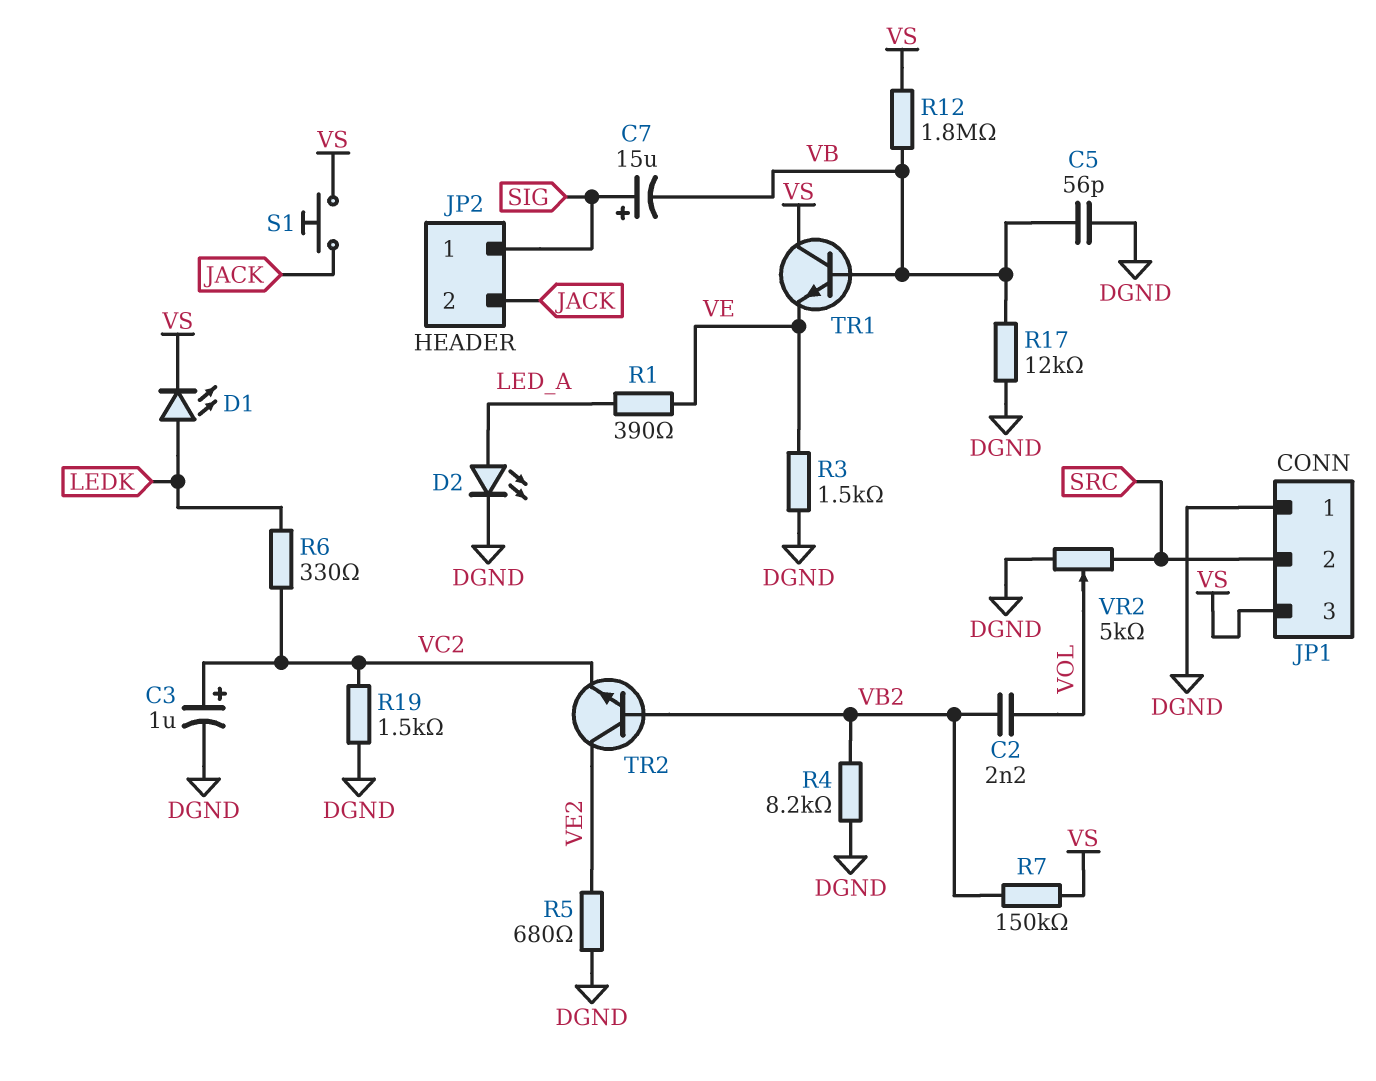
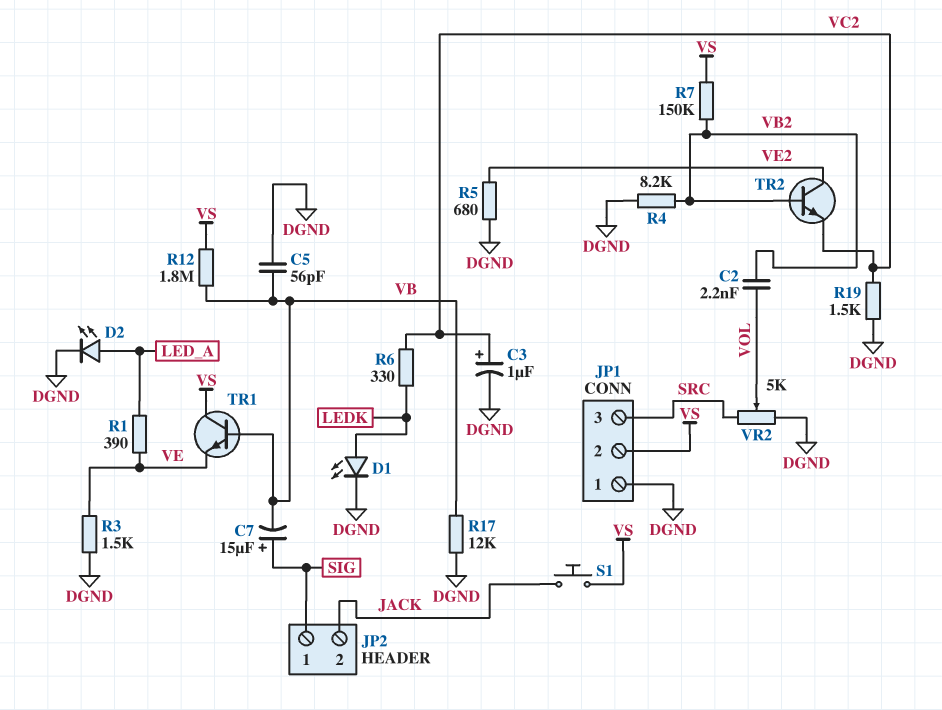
D1: LED (A LEDK, K VS) -> LED (A LEDK, K DGND)
JP1 pin 2: SRC -> VS
JP1 pin 3: VS -> SRC

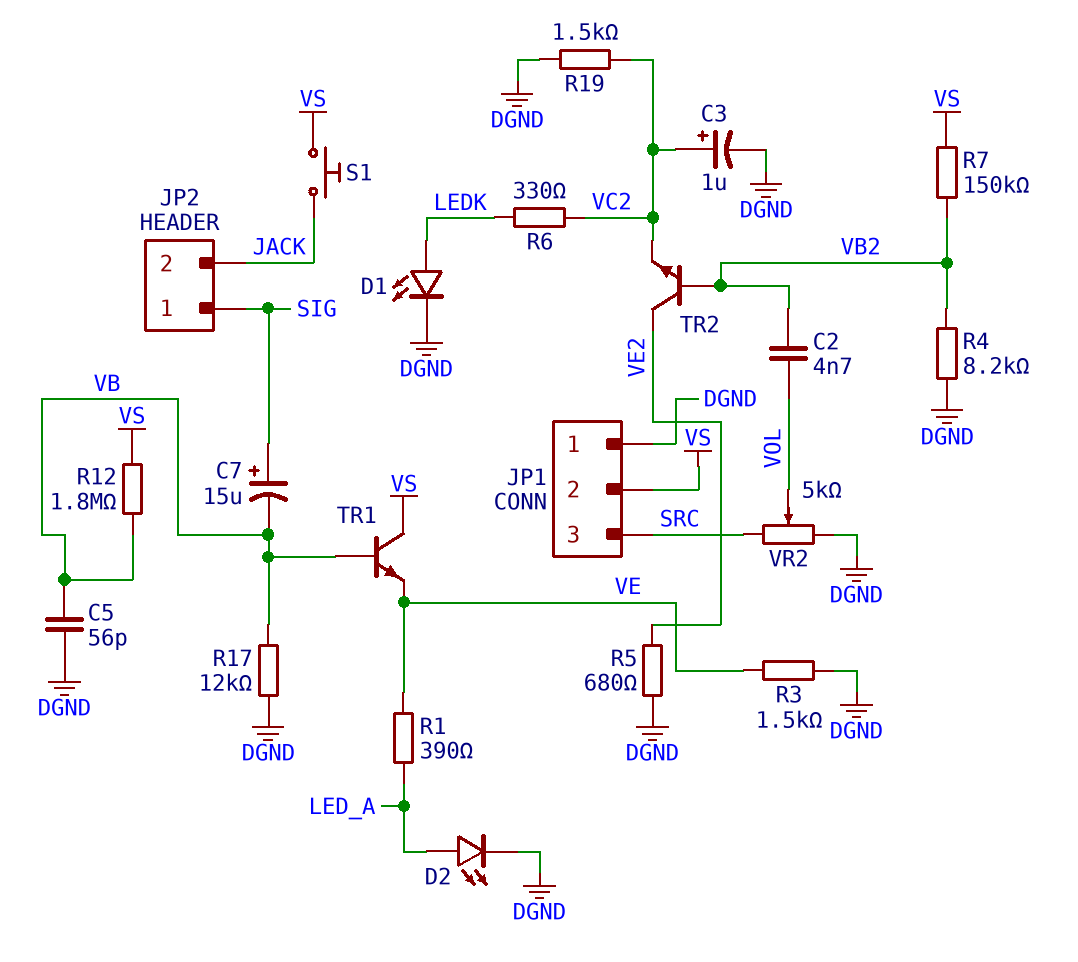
C2: 2.2nF (VB2, VOL) -> 4.7nF (VB2, VOL)

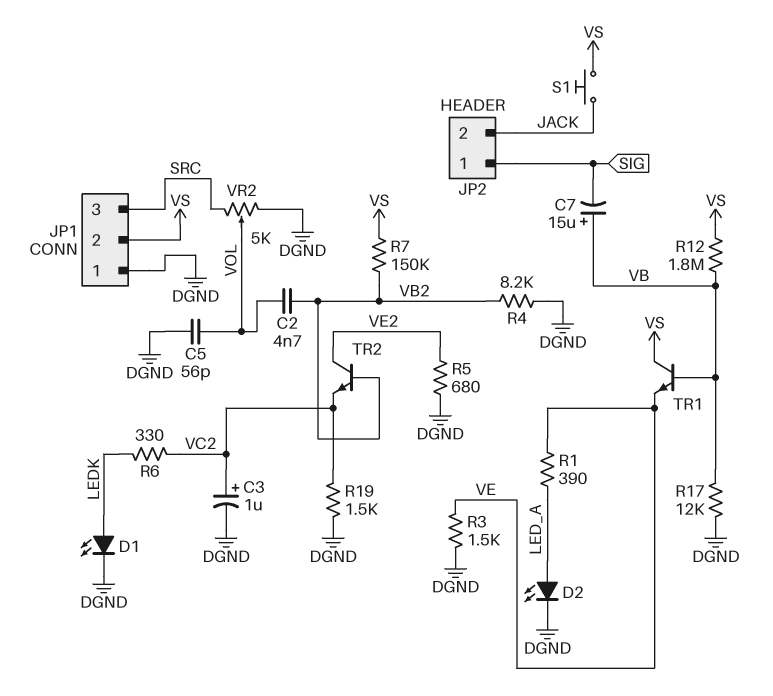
C5: 56pF (DGND, VB) -> 56pF (DGND, VOL)
C7: 15uF (plus SIG, minus VB) -> 15uF (plus VB, minus SIG)

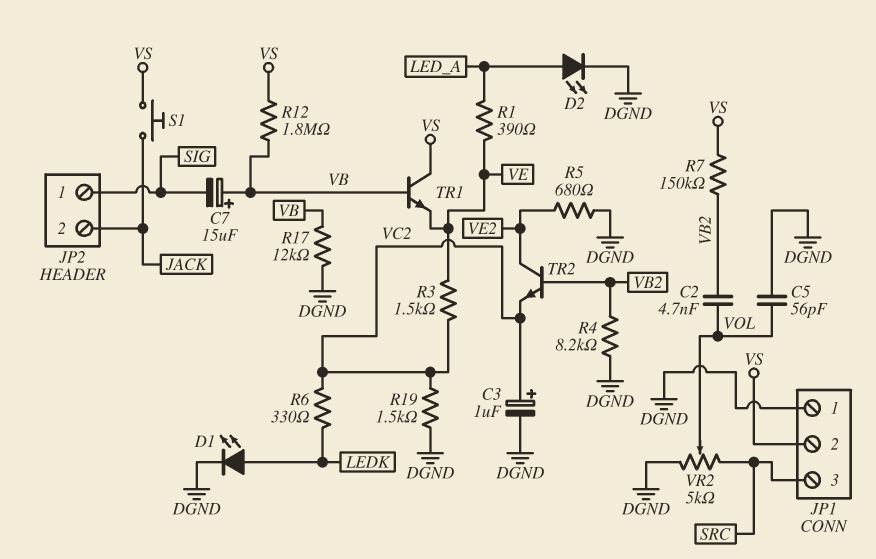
R3: 1.5k (DGND, VE) -> 1.5k (VC2, VE)

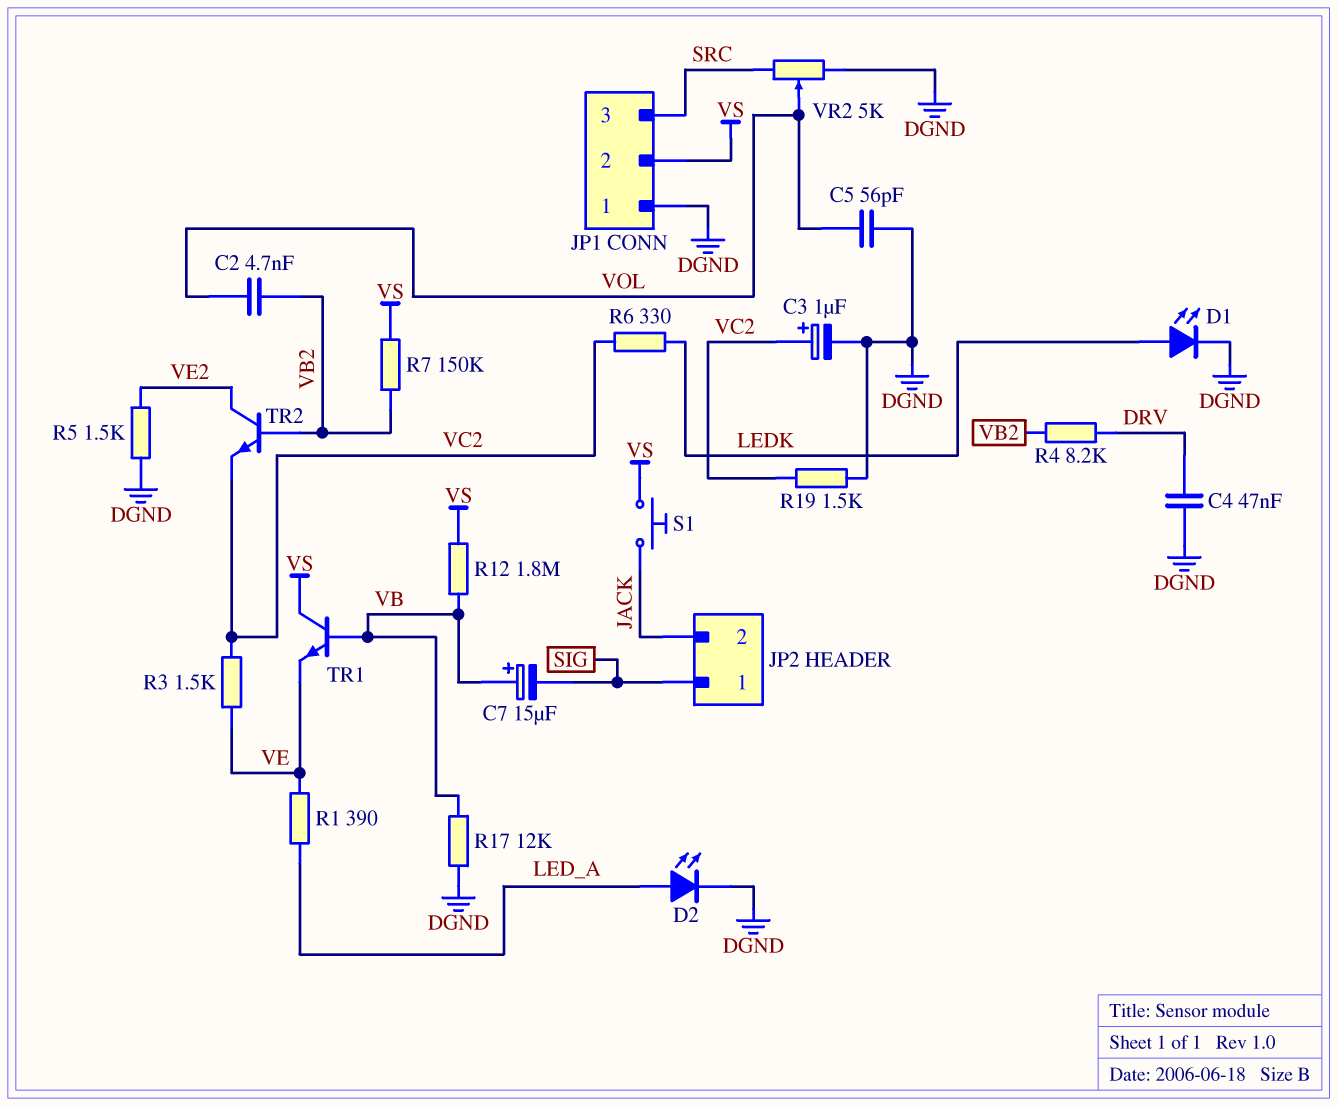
C4: none -> 47nF (DGND, DRV)
R4: 8.2k (DGND, VB2) -> 8.2k (DRV, VB2)
R5: 680 (DGND, VE2) -> 1.5k (DGND, VE2)

